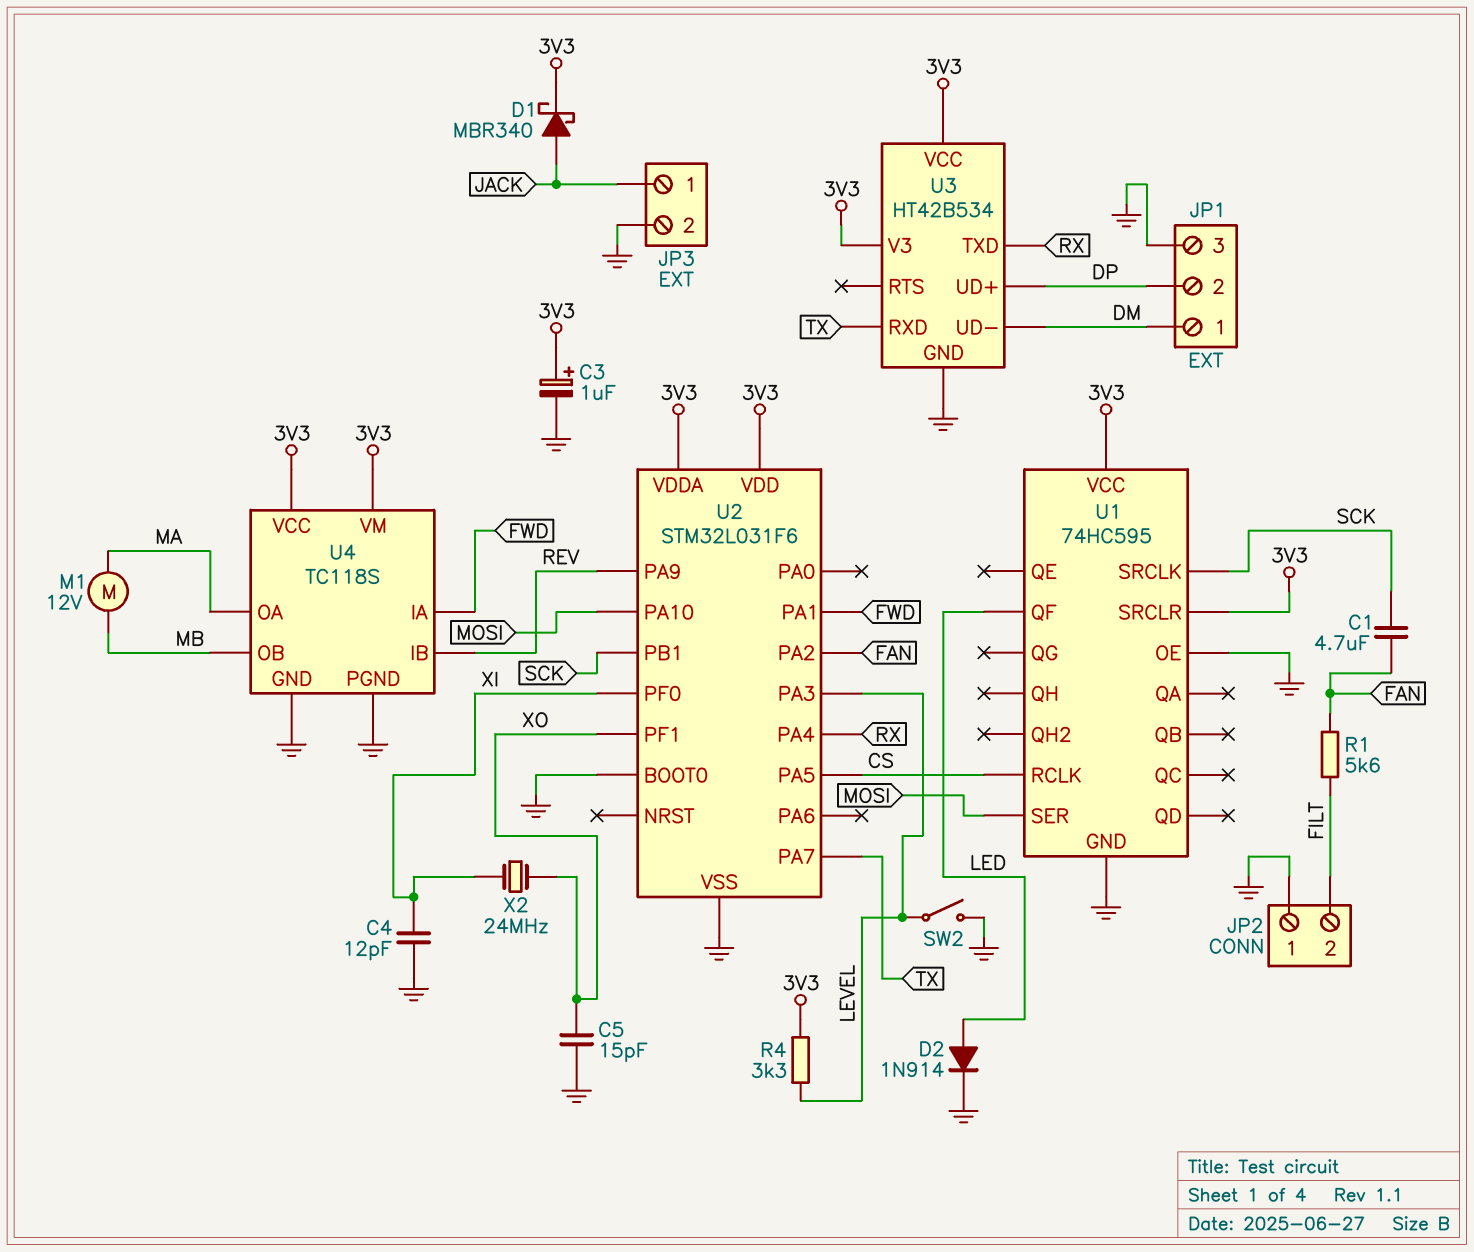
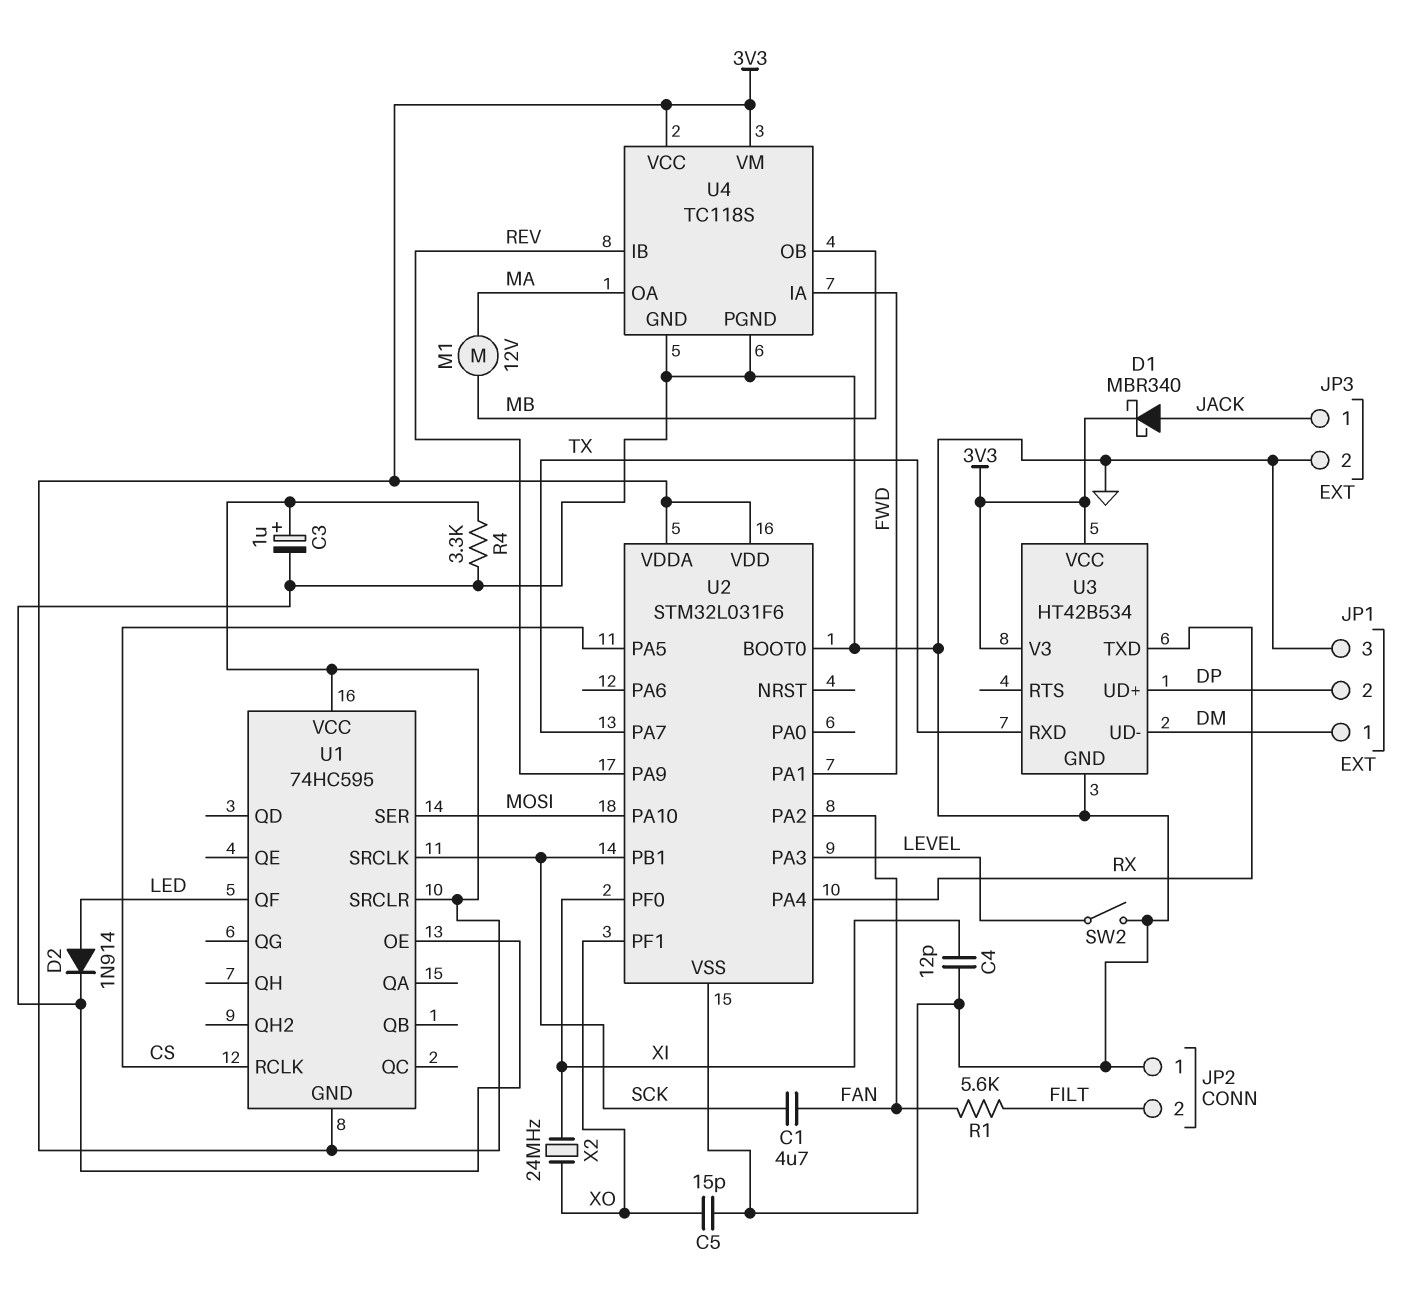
R4: 3.3k (3V3, LEVEL) -> 3.3k (3V3, GND)
U1 pin GND: GND -> 3V3

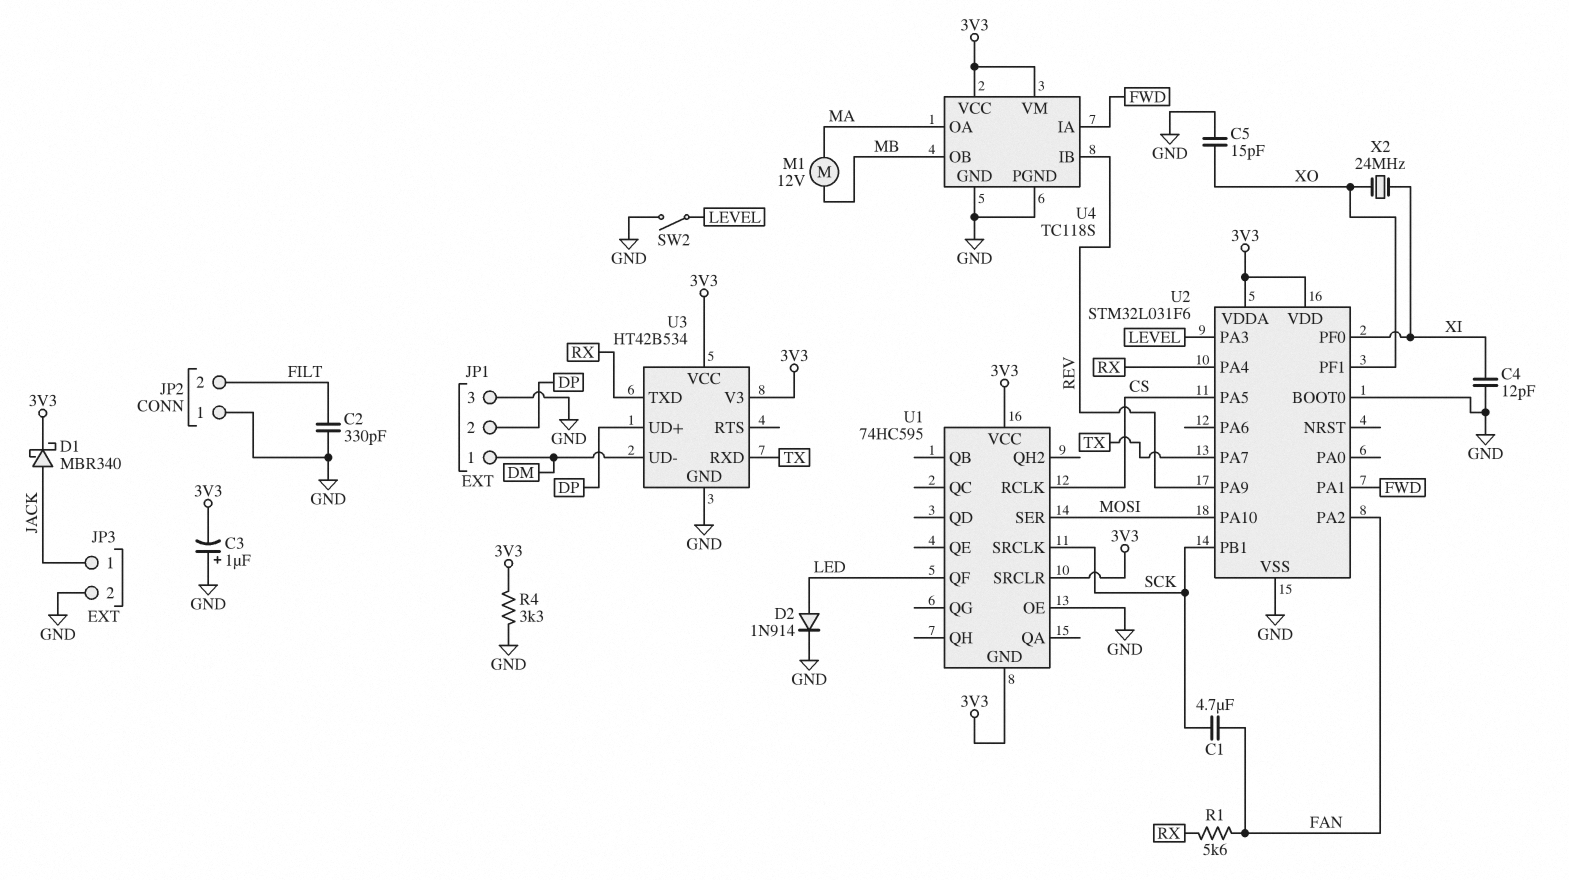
C2: none -> 330pF (FILT, GND)
C3: 1uF (plus 3V3, minus GND) -> 1uF (plus GND, minus 3V3)
R1: 5.6k (FAN, FILT) -> 5.6k (FAN, RX)

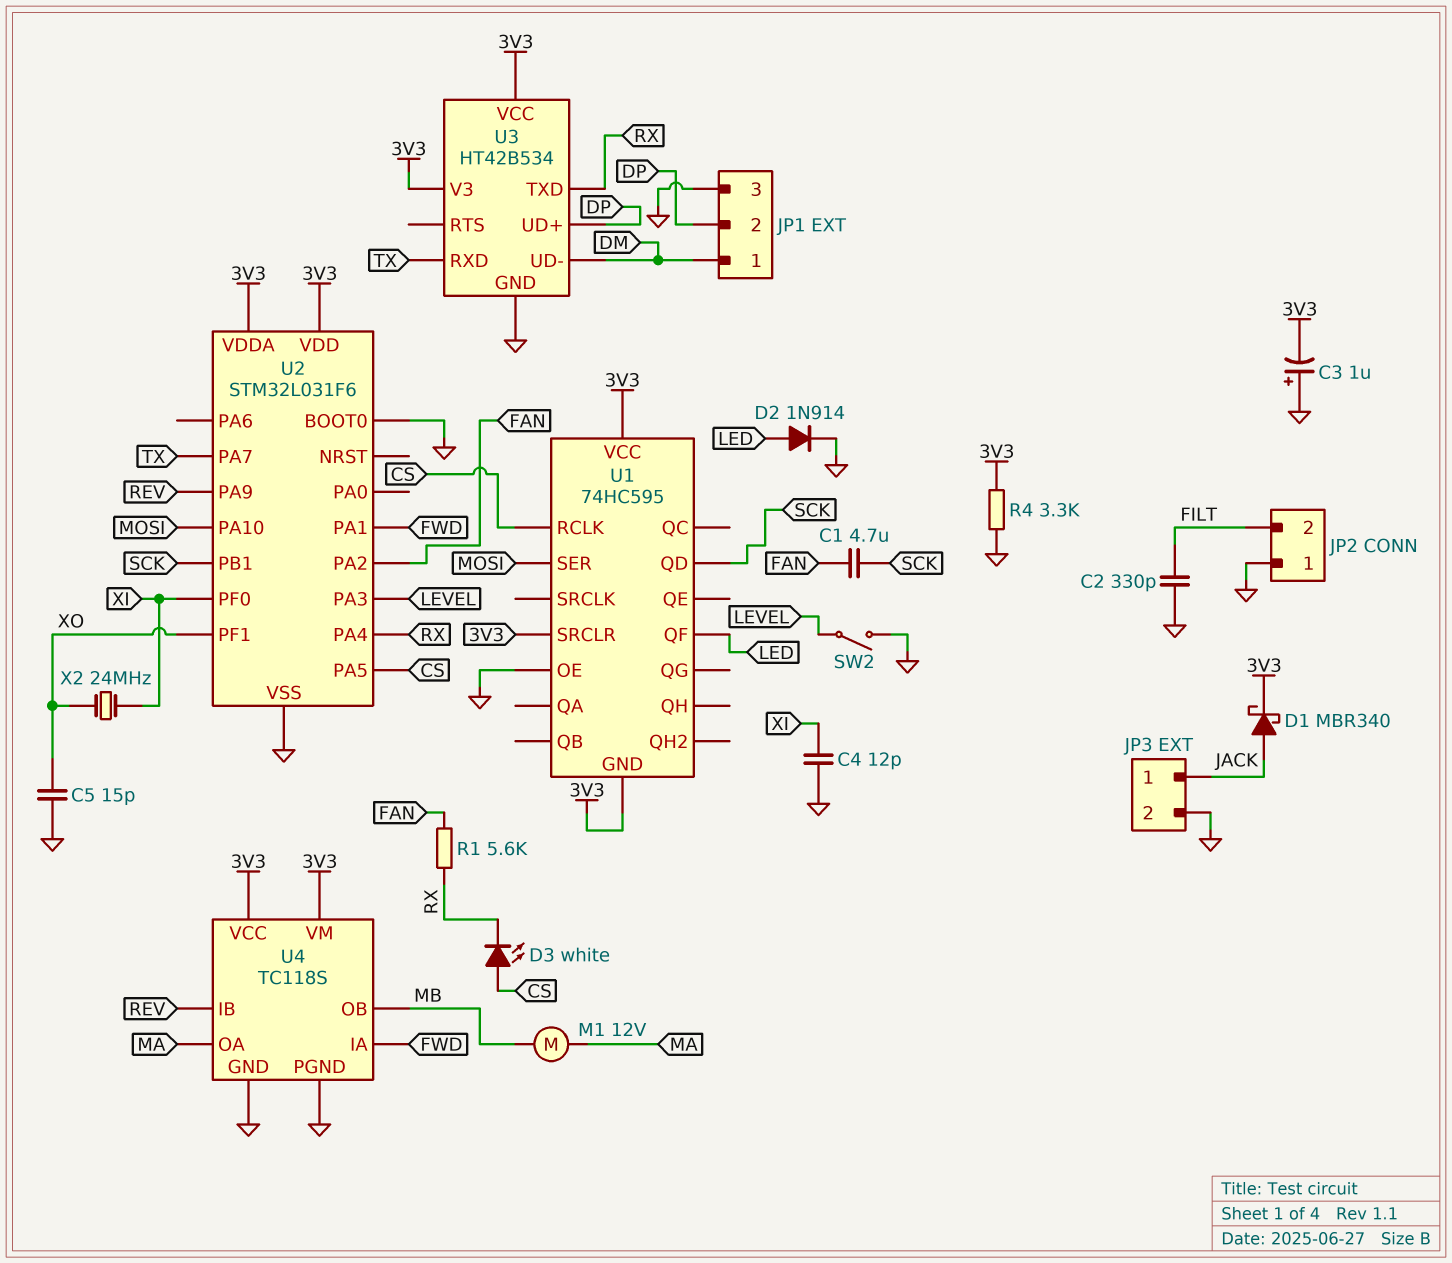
D3: none -> LED white (A CS, K RX)
U1 pin QD: none -> SCK
U1 pin SRCLK: SCK -> none

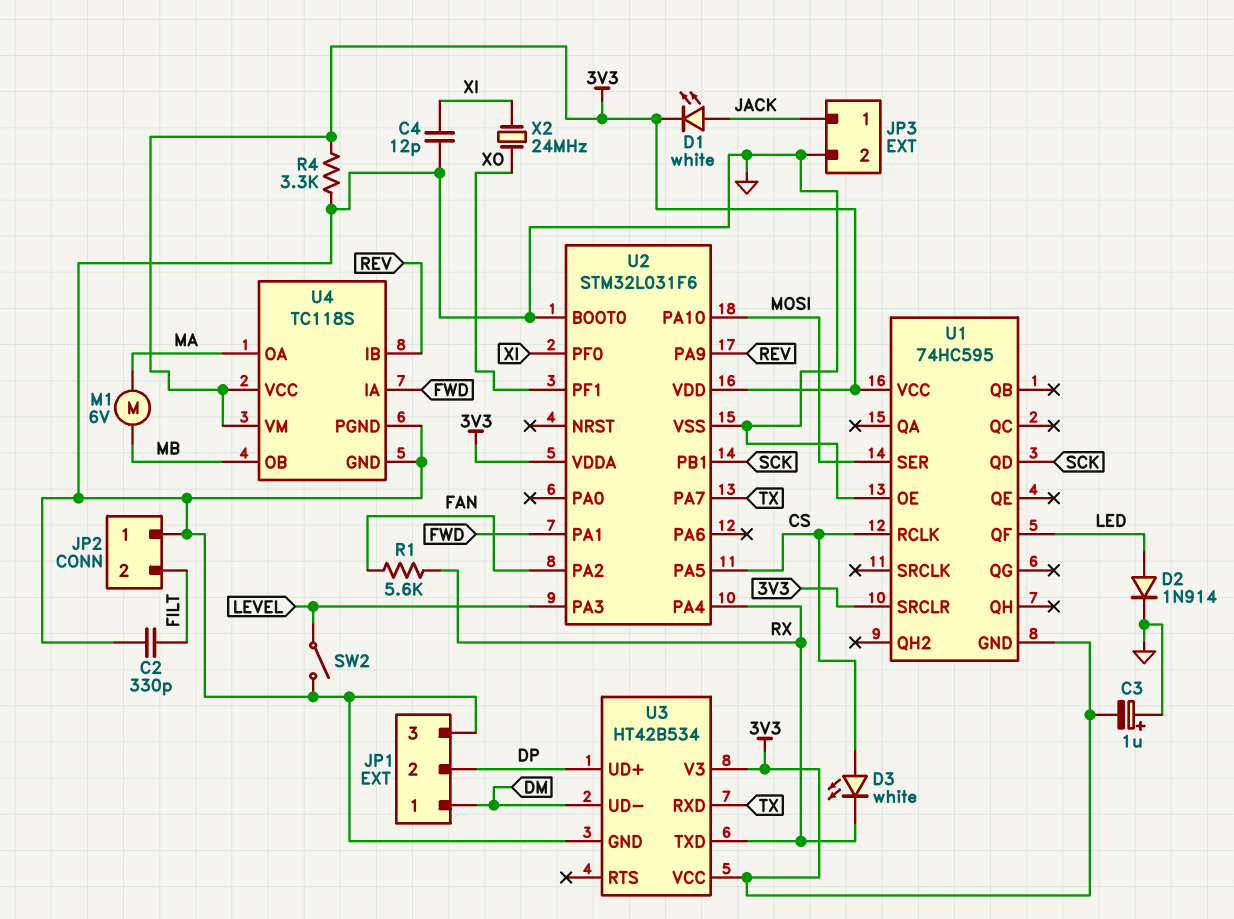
C1: 4.7uF (FAN, SCK) -> none
C5: 15pF (GND, XO) -> none
D1: schottky MBR340 (A JACK, K 3V3) -> LED white (A JACK, K 3V3)
M1: motor 12V (MA, MB) -> motor 6V (MA, MB)

